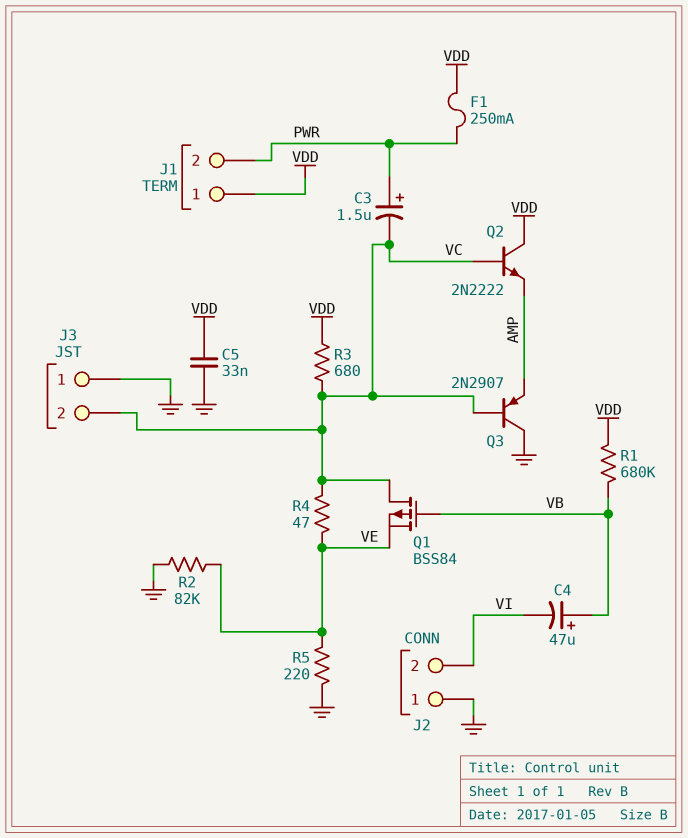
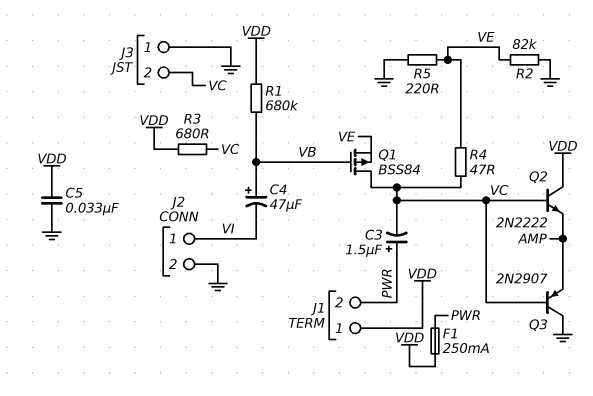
J2 pin 1: GND -> VI
J2 pin 2: VI -> GND

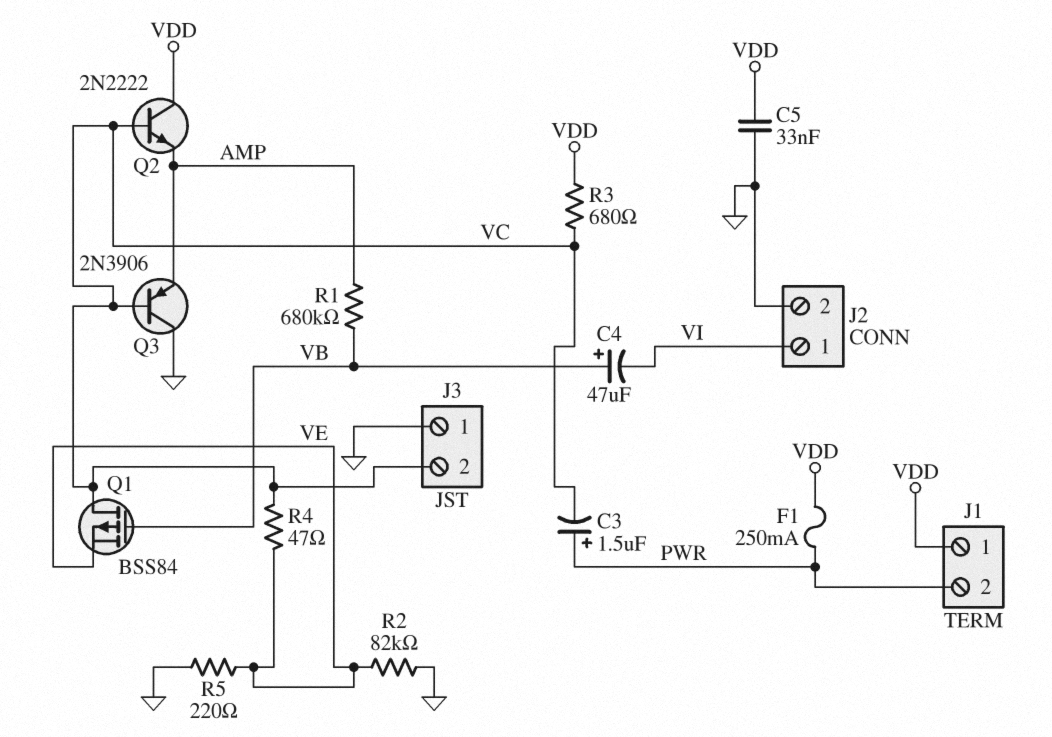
Q3: PNP 2N2907 (B VC, C GND, E AMP) -> PNP 2N3906 (B VC, C GND, E AMP)
R1: 680k (VB, VDD) -> 680k (AMP, VB)

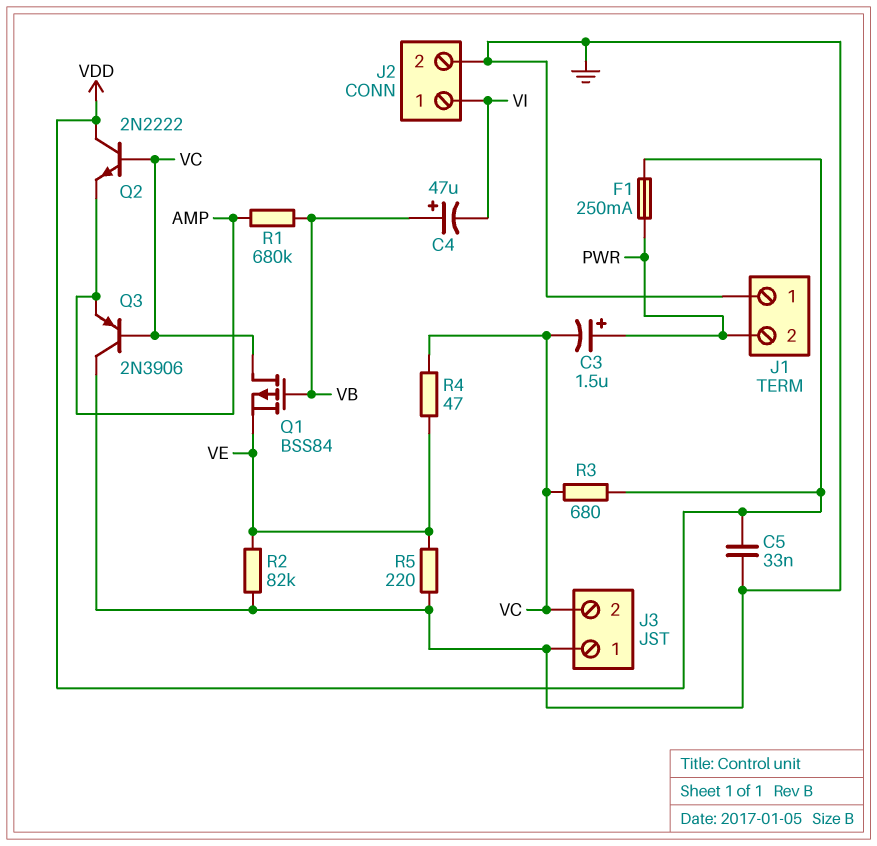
J1 pin 1: VDD -> GND

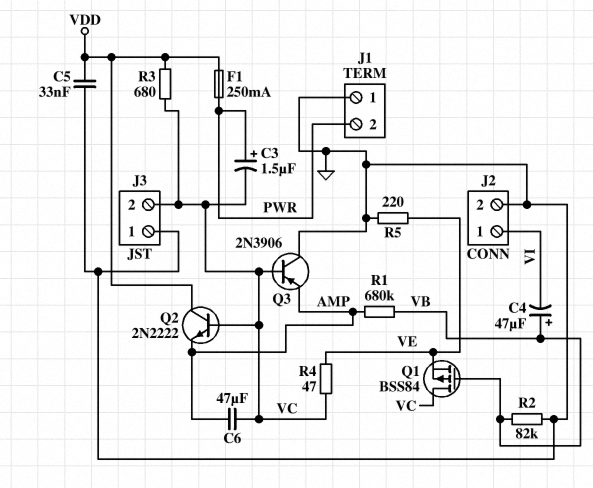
C6: none -> 47uF (AMP, VC)
R2: 82k (GND, VE) -> 82k (GND, VB)

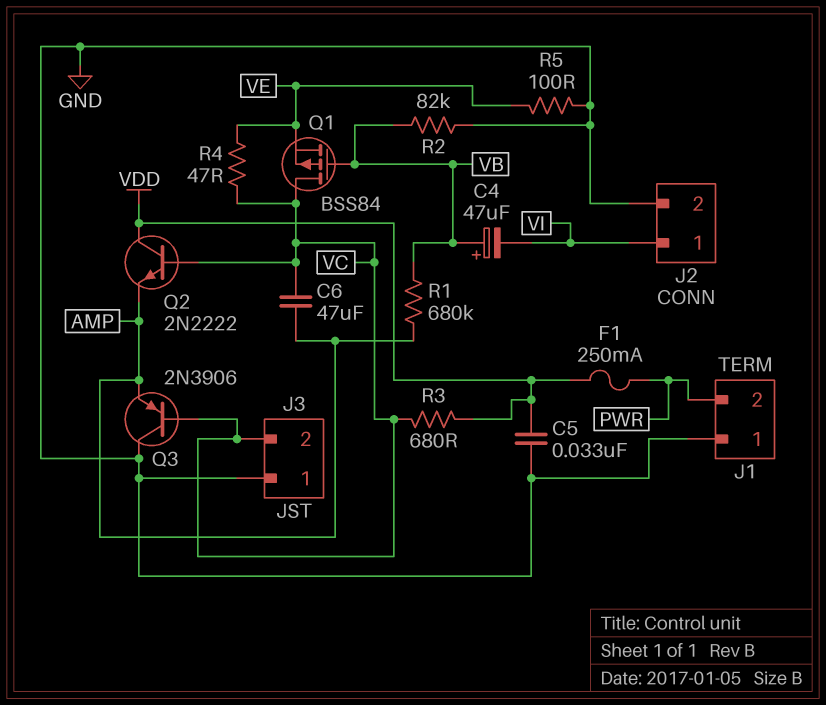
C3: 1.5uF (plus PWR, minus VC) -> none
R5: 220 (GND, VE) -> 100 (GND, VE)

